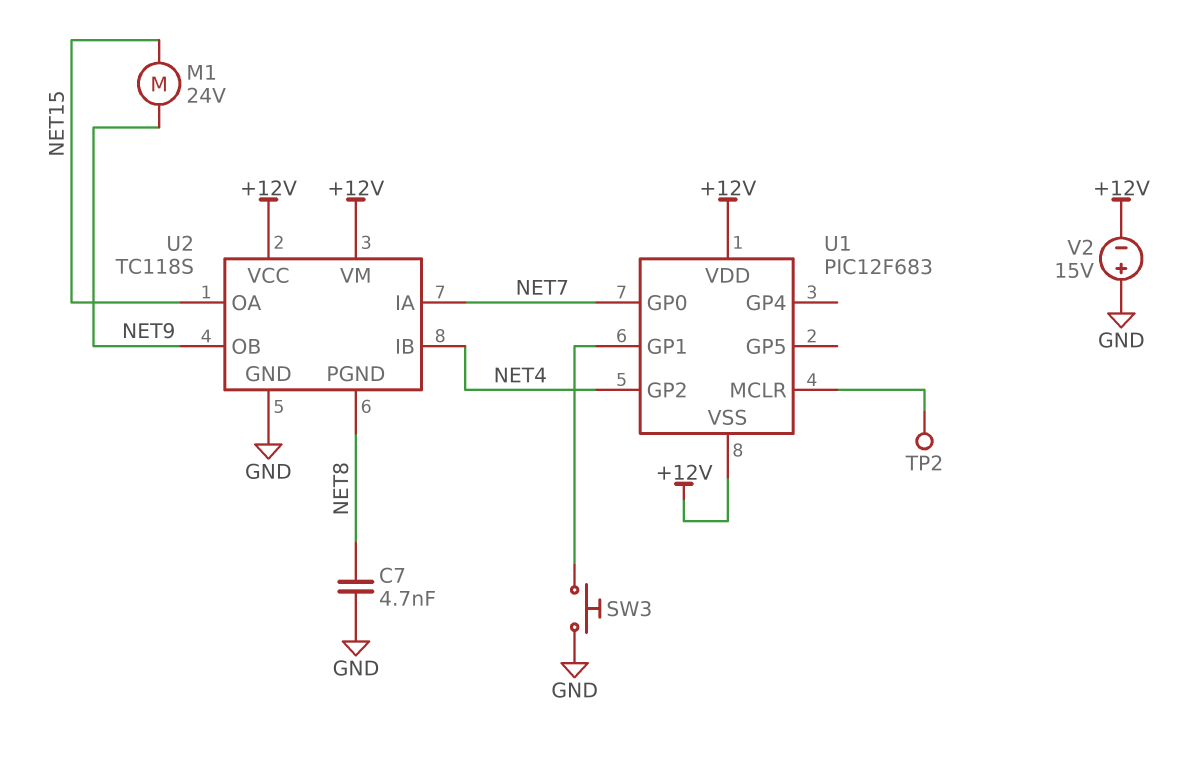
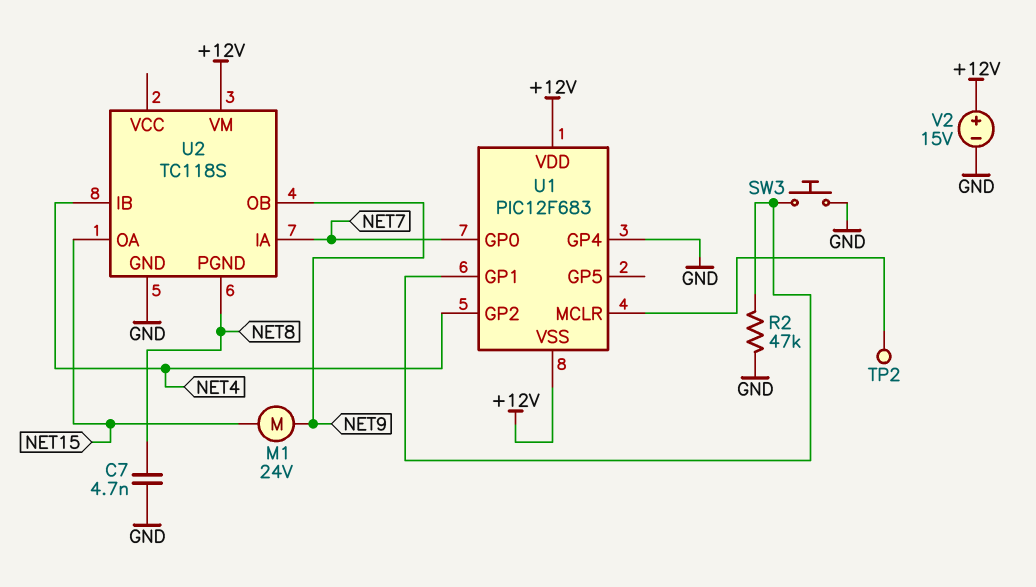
R2: none -> 47k (GND, U1/GP1)
U1 pin GP4: none -> GND
U2 pin VCC: +12V -> none
V2: 15V (plus GND, minus +12V) -> 15V (plus +12V, minus GND)

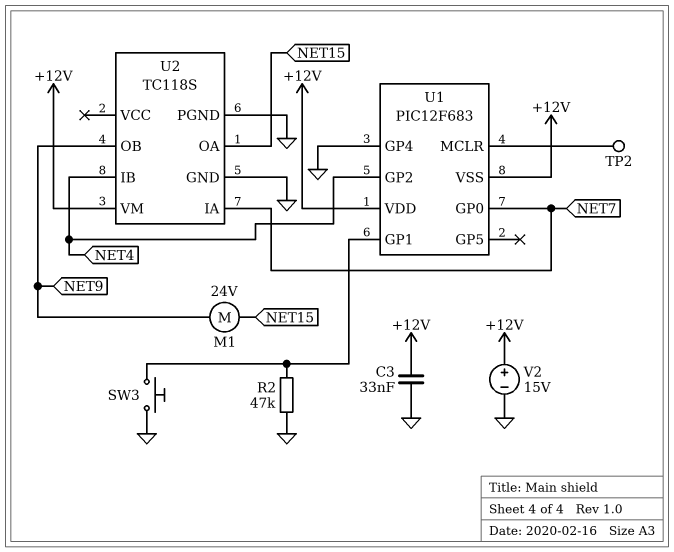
C3: none -> 33nF (+12V, GND)
C7: 4.7nF (GND, NET8) -> none
U2 pin PGND: NET8 -> GND

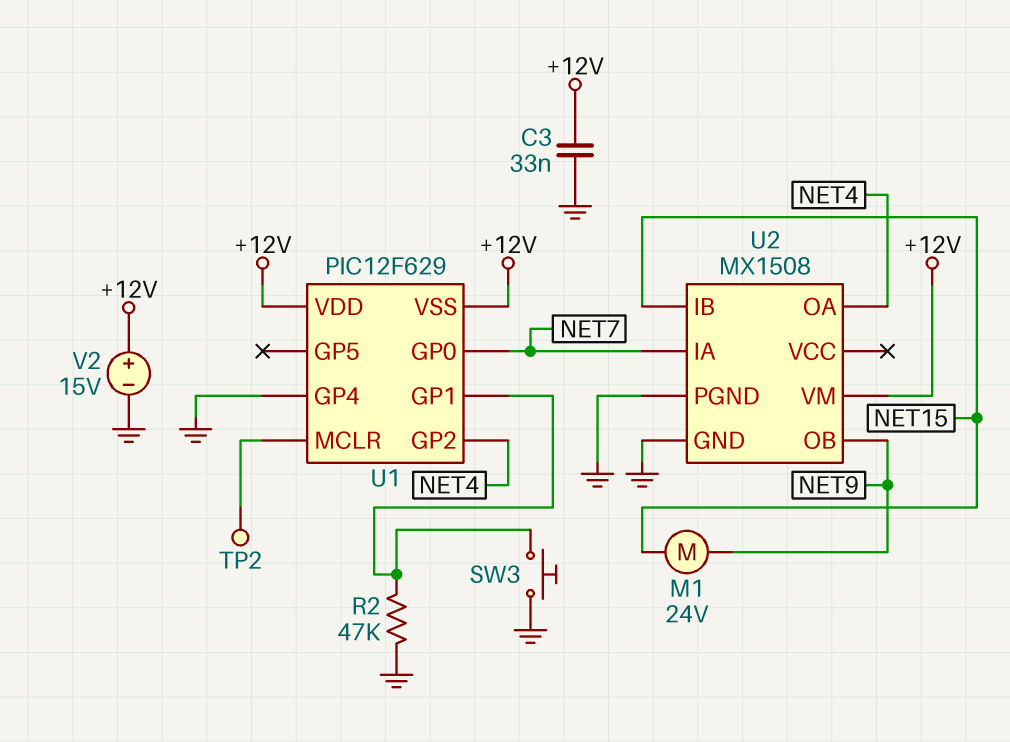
U1: PIC12F683 -> PIC12F629
U2: TC118S -> MX1508
U2 pin IB: NET4 -> NET15
U2 pin OA: NET15 -> NET4

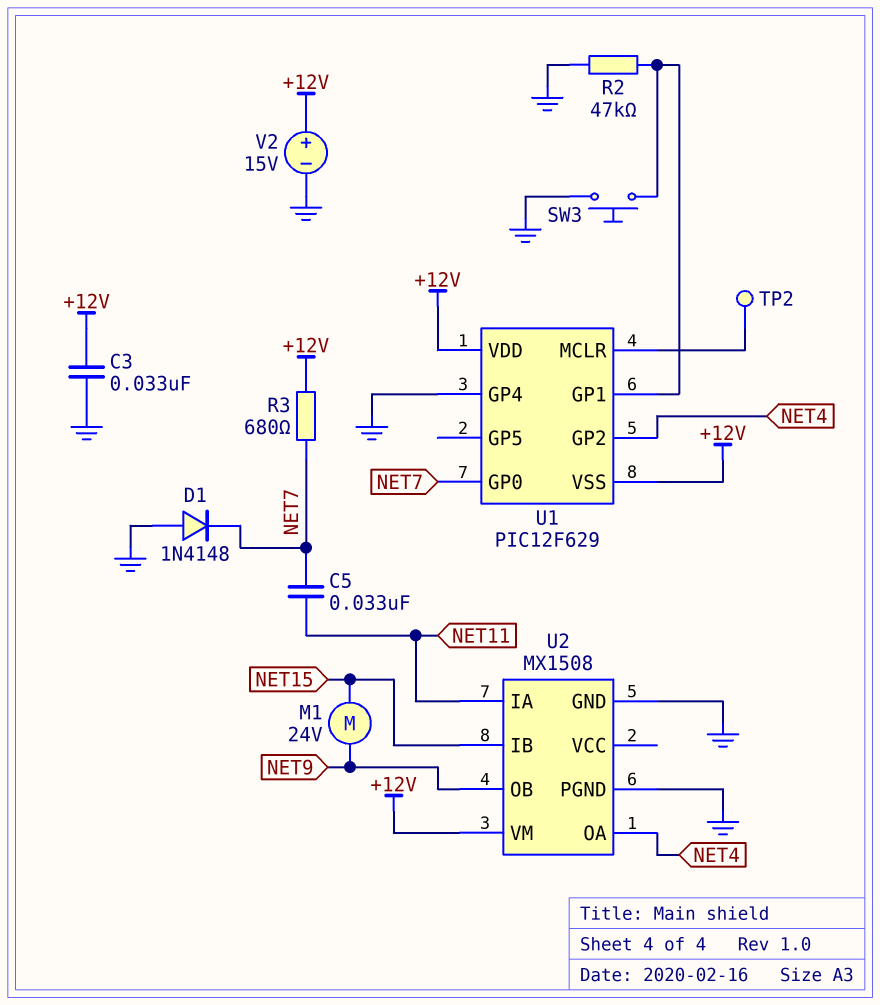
C5: none -> 33nF (NET7, NET11)
D1: none -> diode 1N4148 (A GND, K NET7)
R3: none -> 680 (+12V, NET7)
U2 pin IA: NET7 -> NET11

